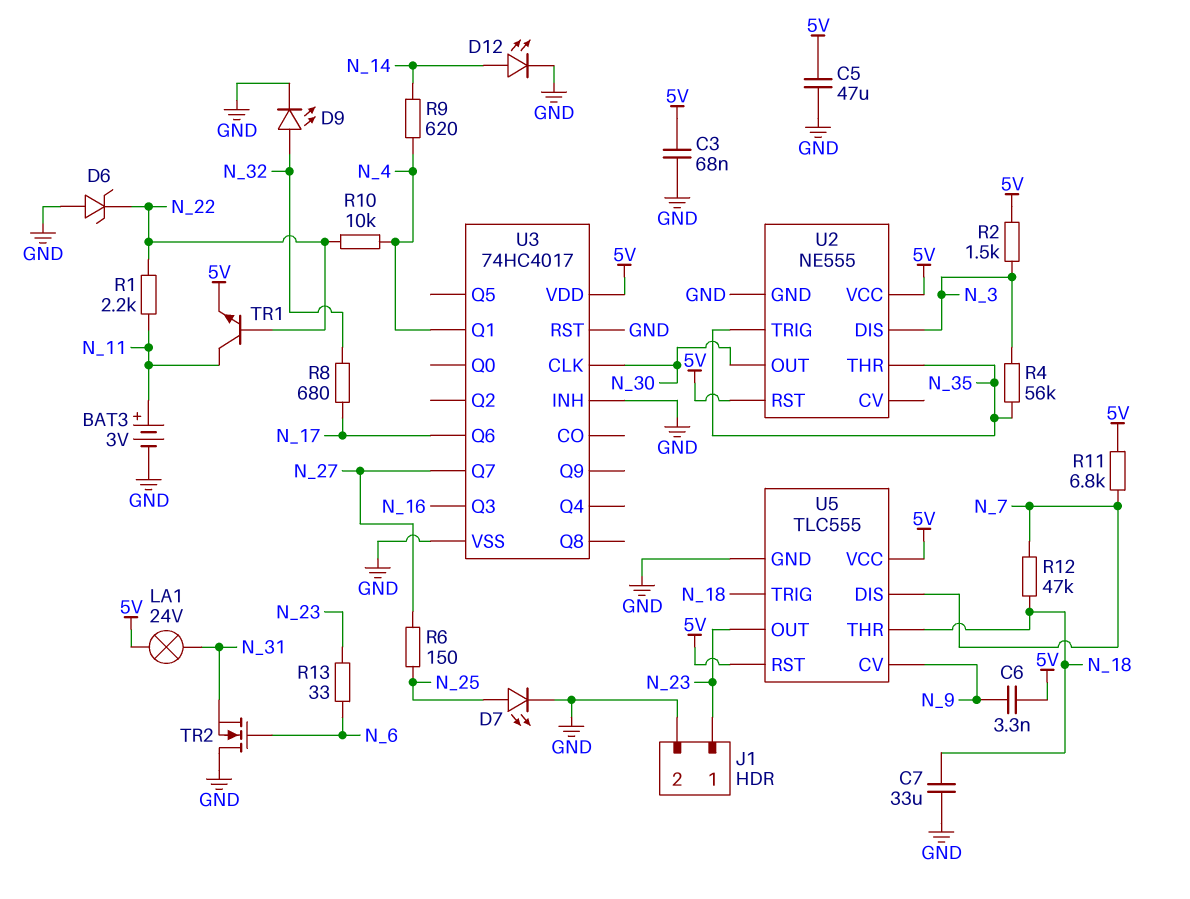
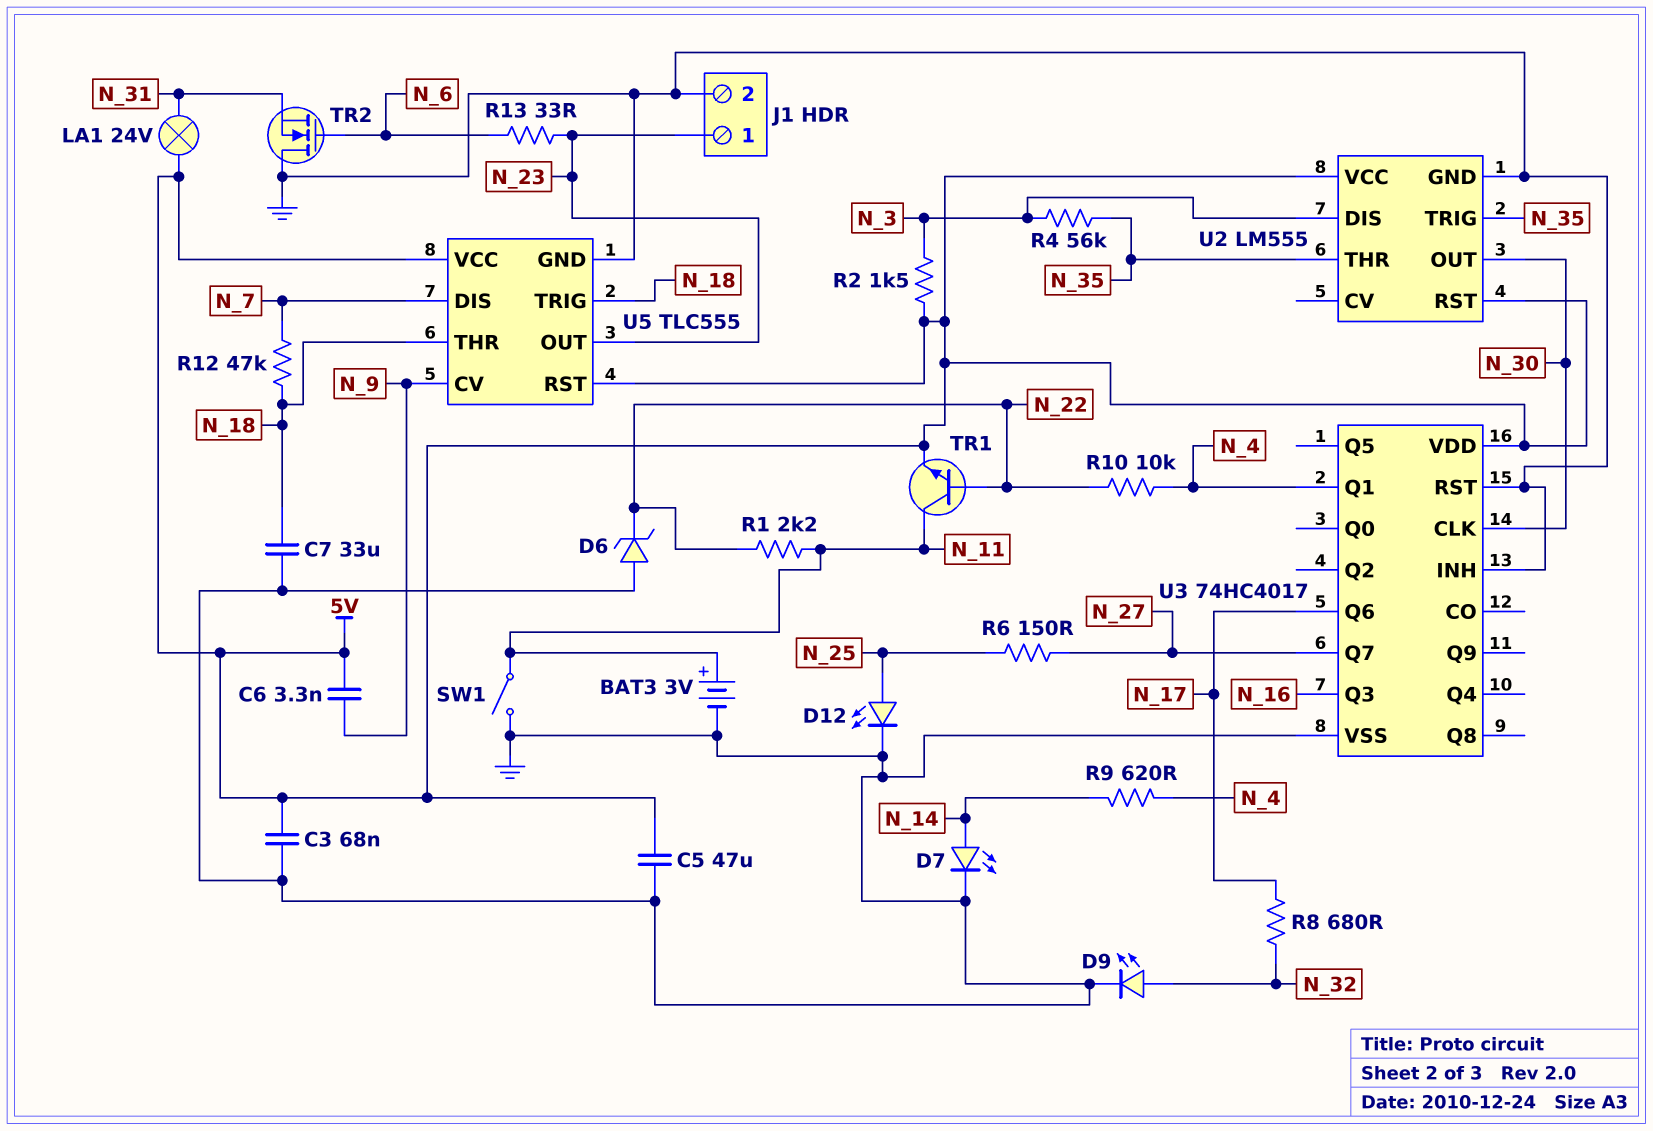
D7: LED (A N_25, K GND) -> LED (A N_14, K GND)
D12: LED (A N_14, K GND) -> LED (A N_25, K GND)
R11: 6.8k (5V, N_7) -> none
SW1: none -> switch (GND, N_11)
U2: NE555 -> LM555

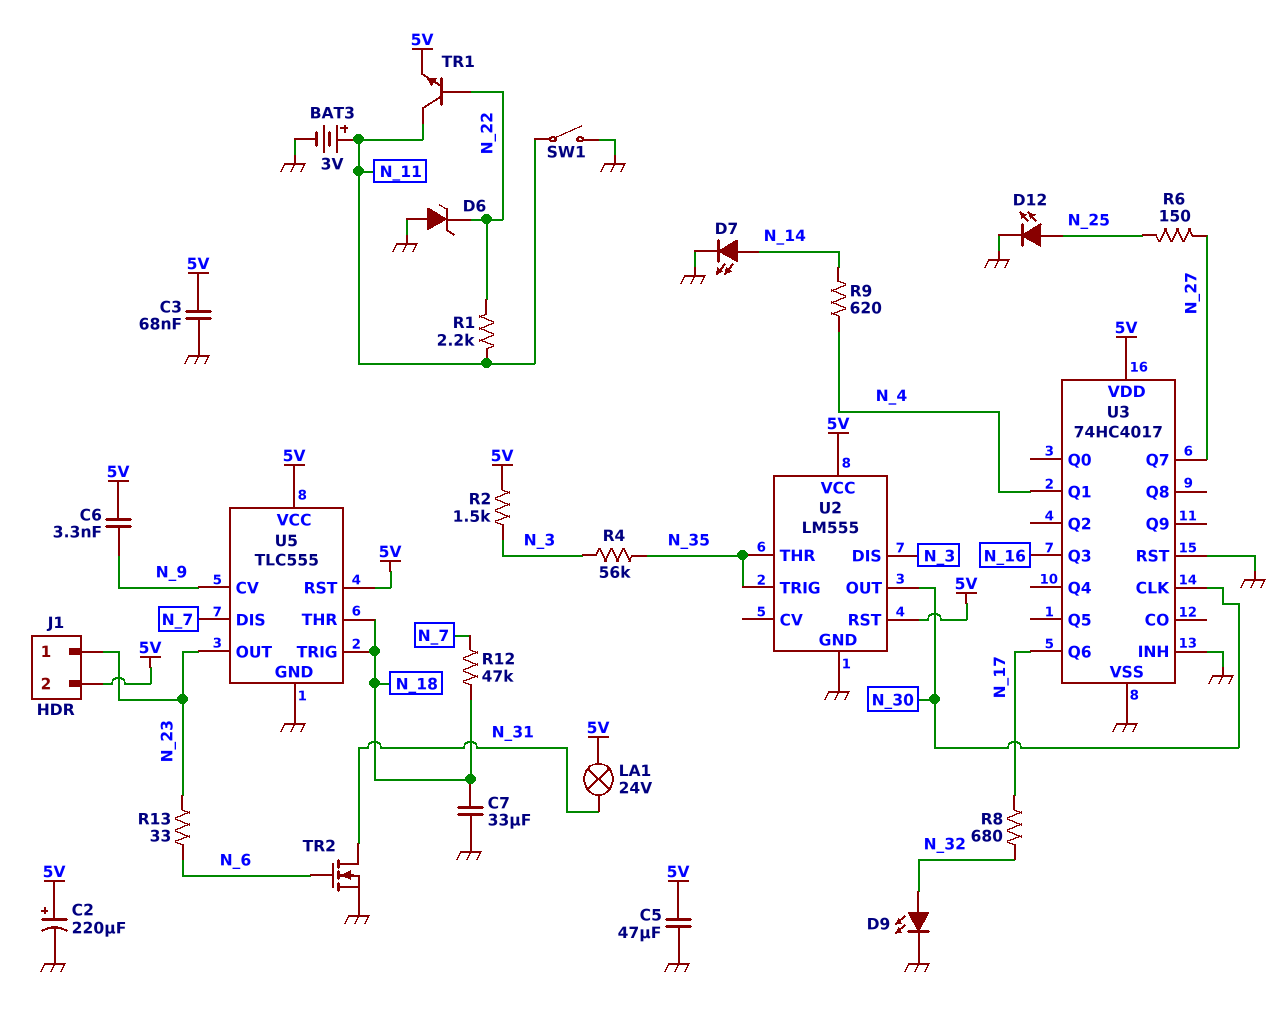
C2: none -> 220uF (plus 5V, minus GND)
J1 pin 2: GND -> 5V
R10: 10k (N_4, N_22) -> none
TR2: NMOS (G N_6, D GND, S N_31) -> NMOS (G N_6, D N_31, S GND)

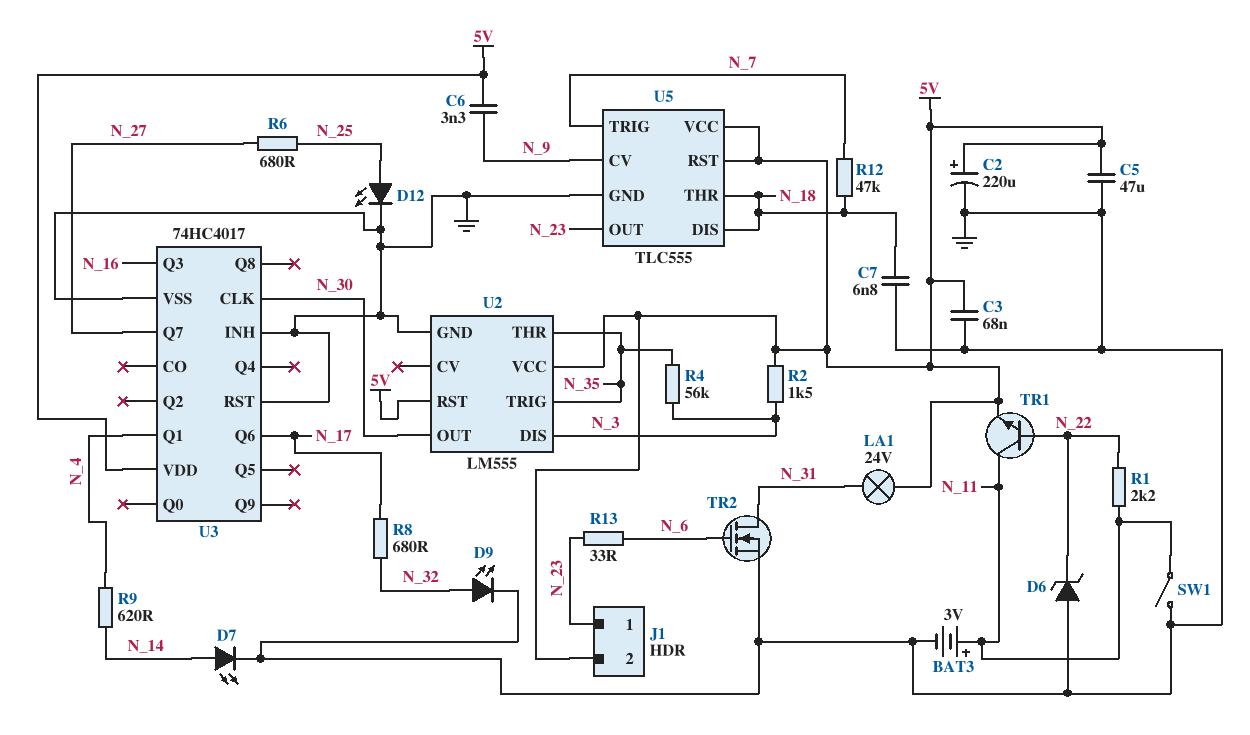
C7: 33uF (GND, N_18) -> 6.8nF (GND, N_18)
R6: 150 (N_25, N_27) -> 680 (N_25, N_27)
U5 pin DIS: N_7 -> N_18
U5 pin TRIG: N_18 -> N_7

